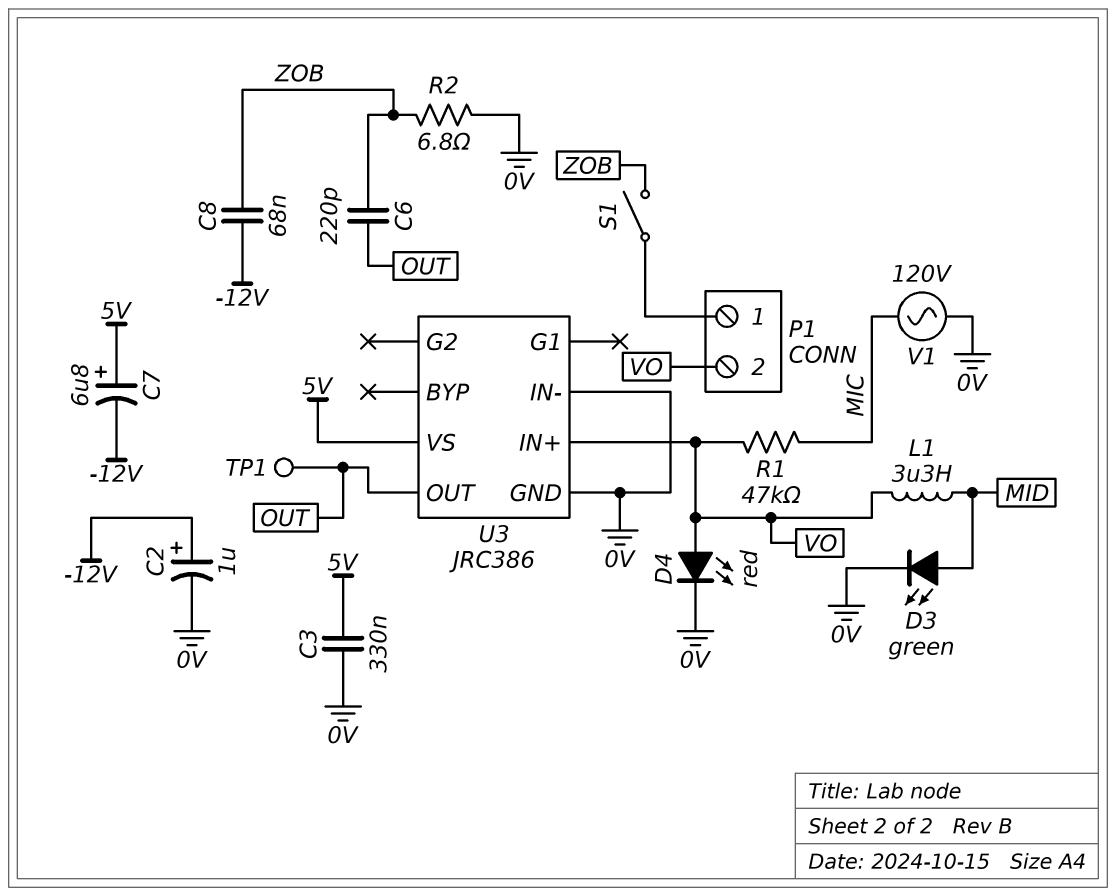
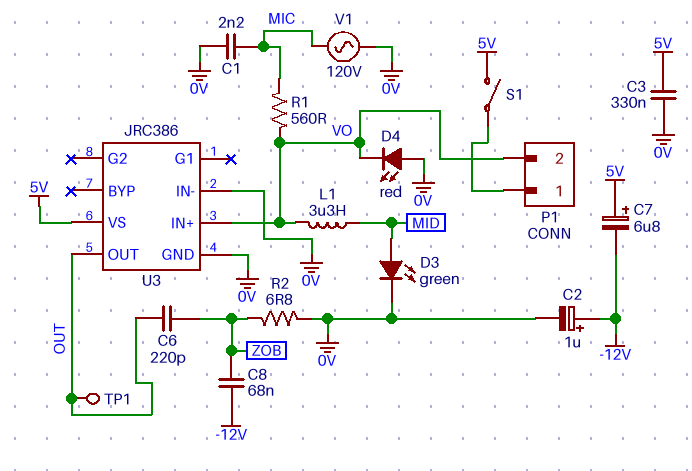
C1: none -> 2.2nF (0V, MIC)
D4: LED red (A VO, K 0V) -> LED red (A 0V, K VO)
R1: 47k (MIC, VO) -> 560 (MIC, VO)
S1: switch (P1/1, ZOB) -> switch (5V, P1/1)

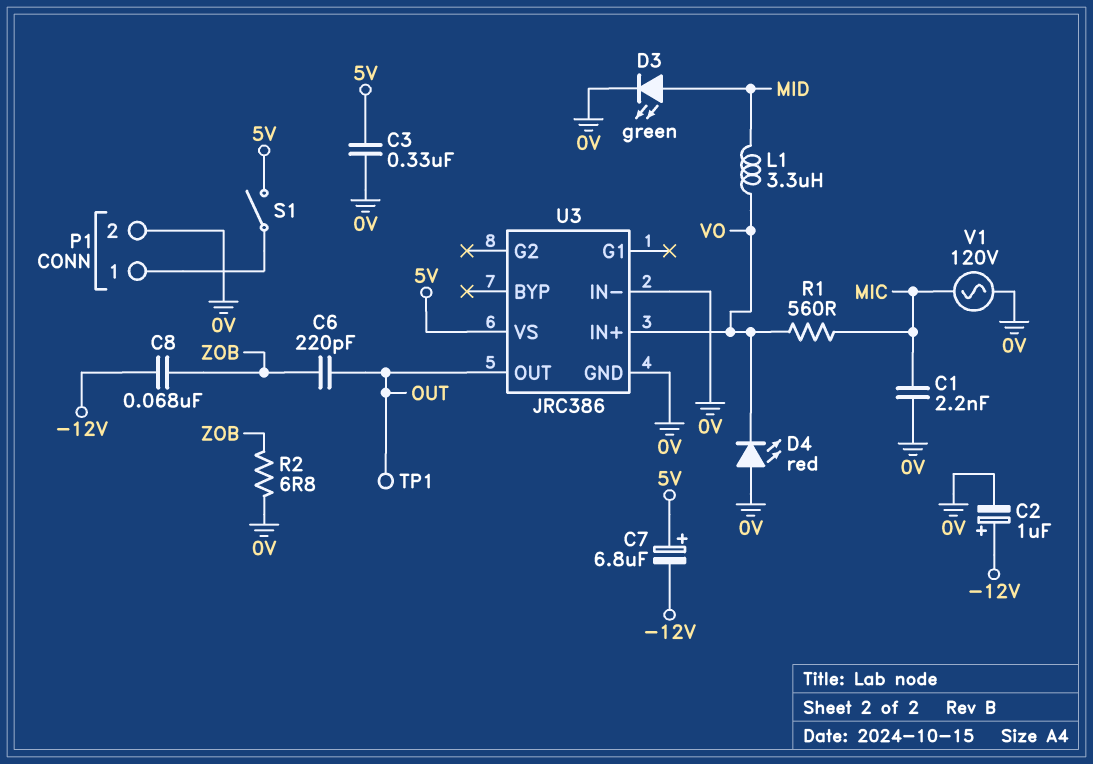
P1 pin 2: VO -> 0V

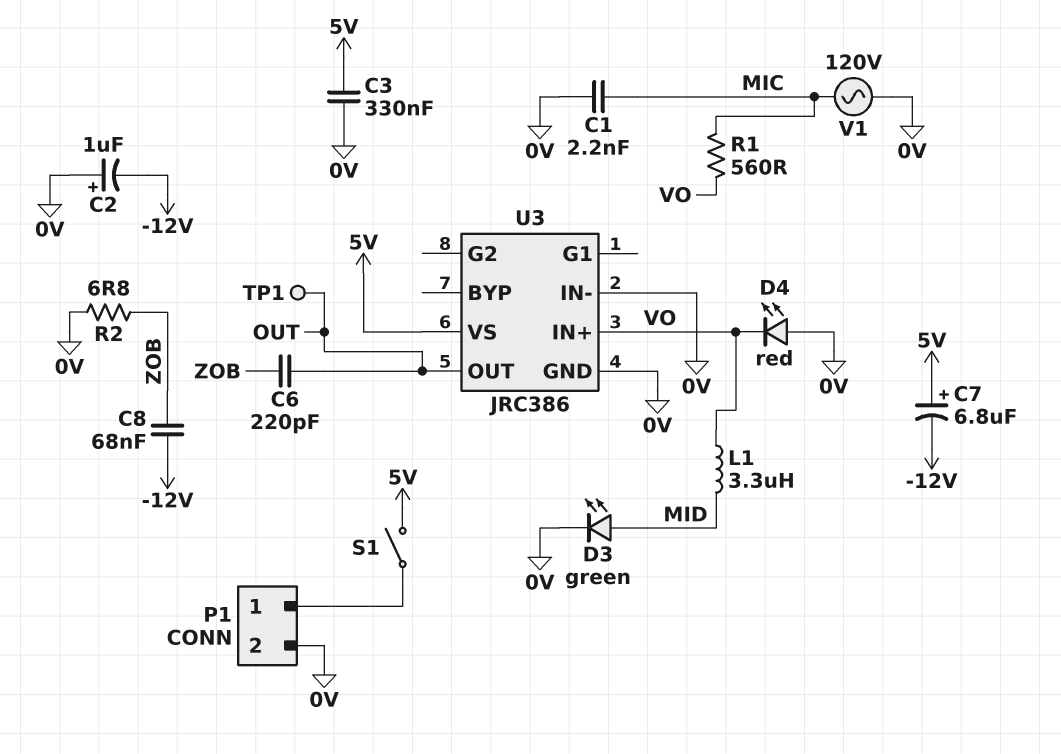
C2: 1uF (plus -12V, minus 0V) -> 1uF (plus 0V, minus -12V)

